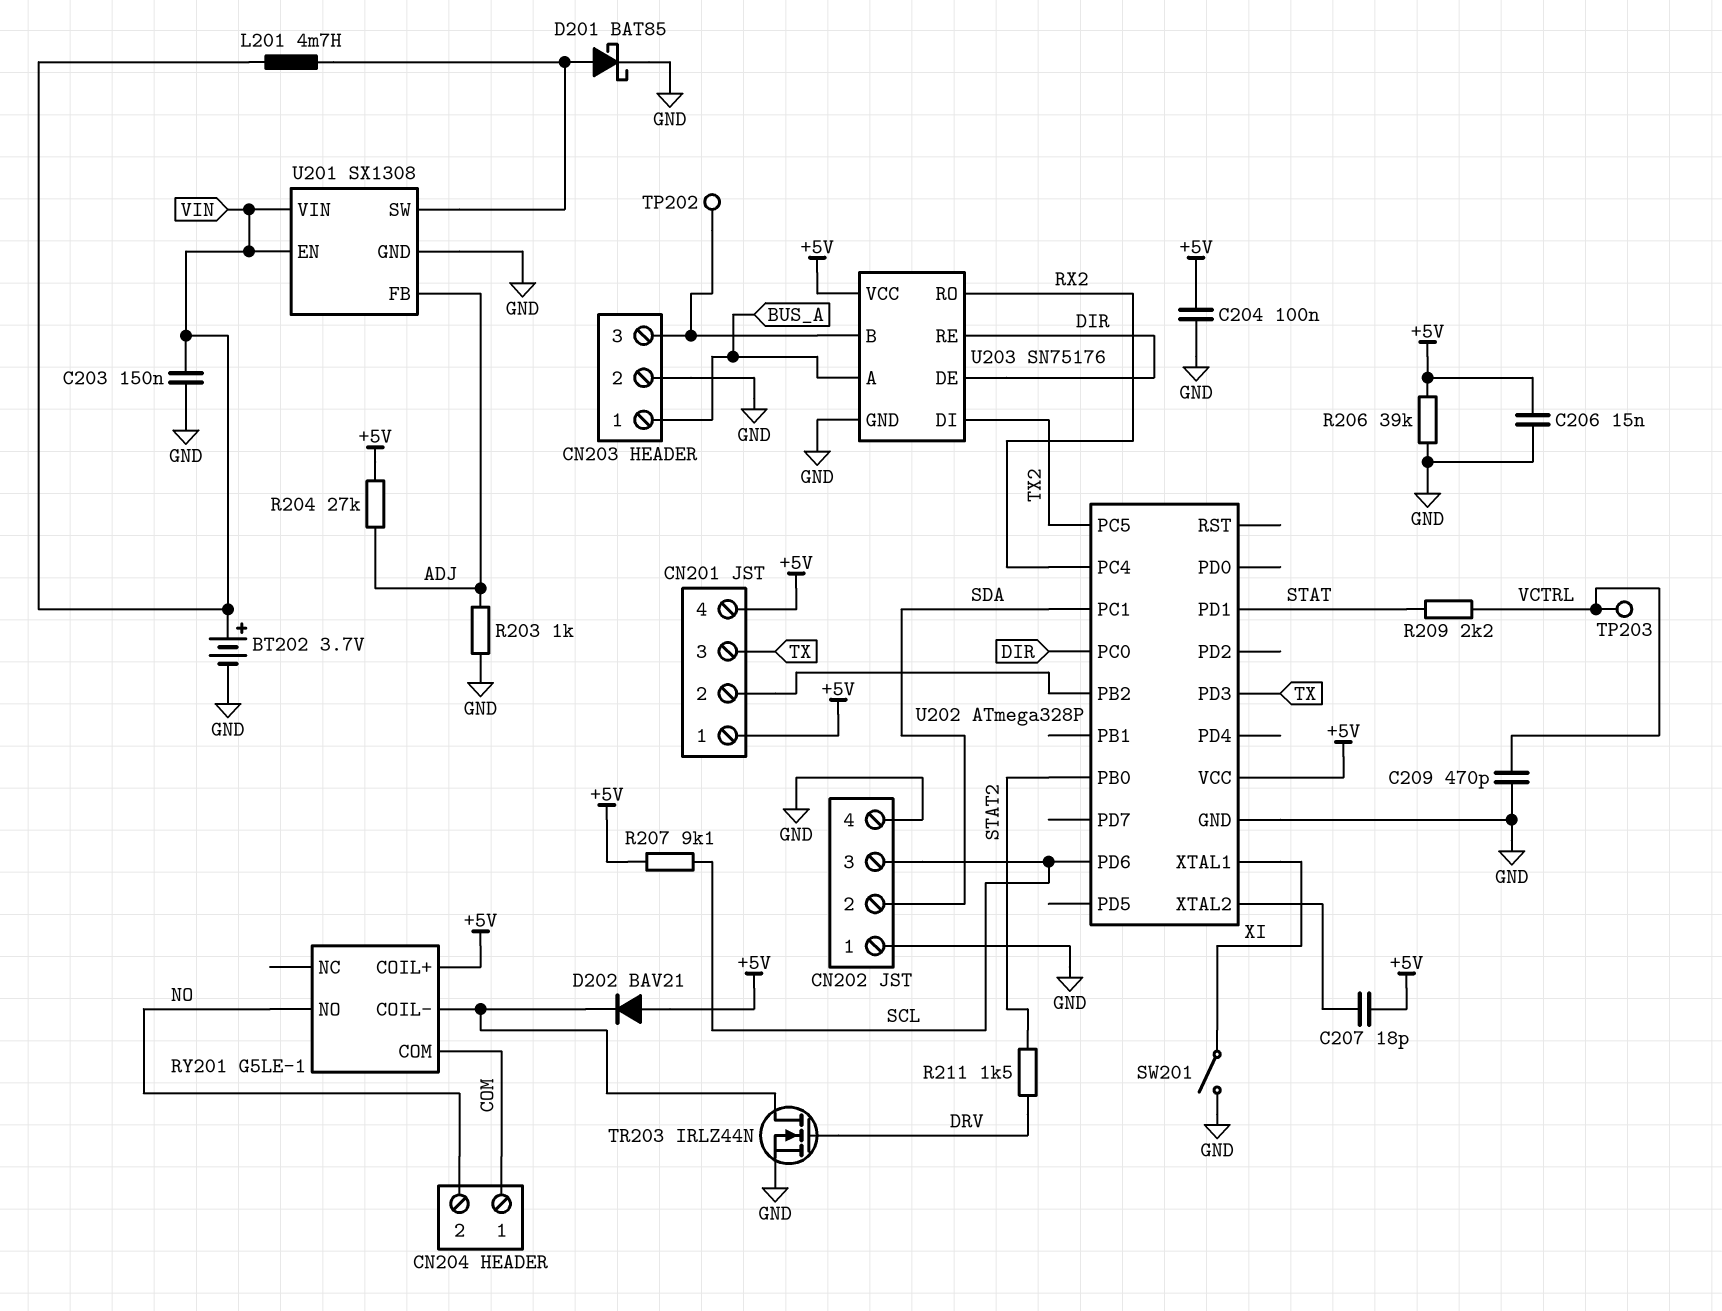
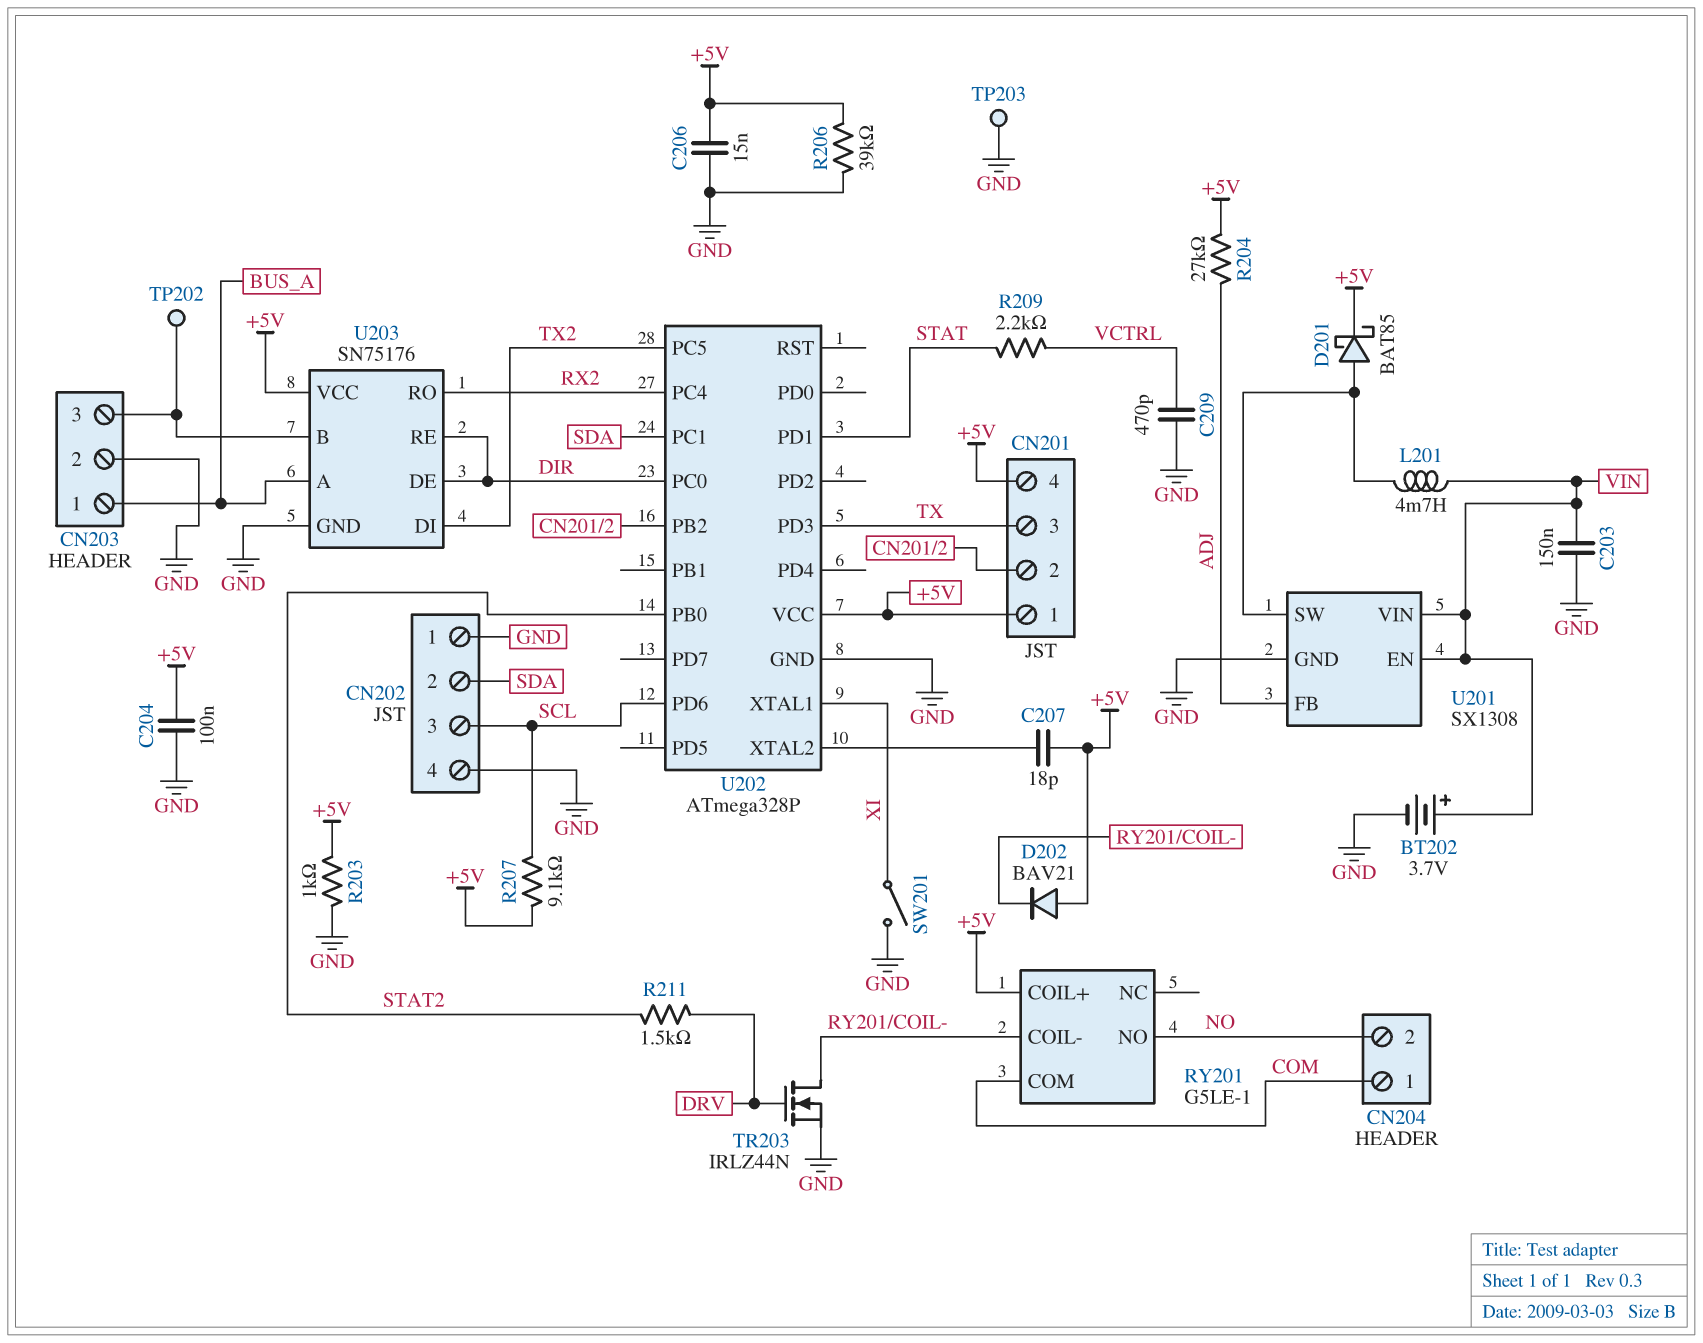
D201: schottky BAT85 (A U201/SW, K GND) -> schottky BAT85 (A U201/SW, K +5V)
R203: 1k (ADJ, GND) -> 1k (+5V, GND)
TP203: test point (VCTRL) -> test point (GND)

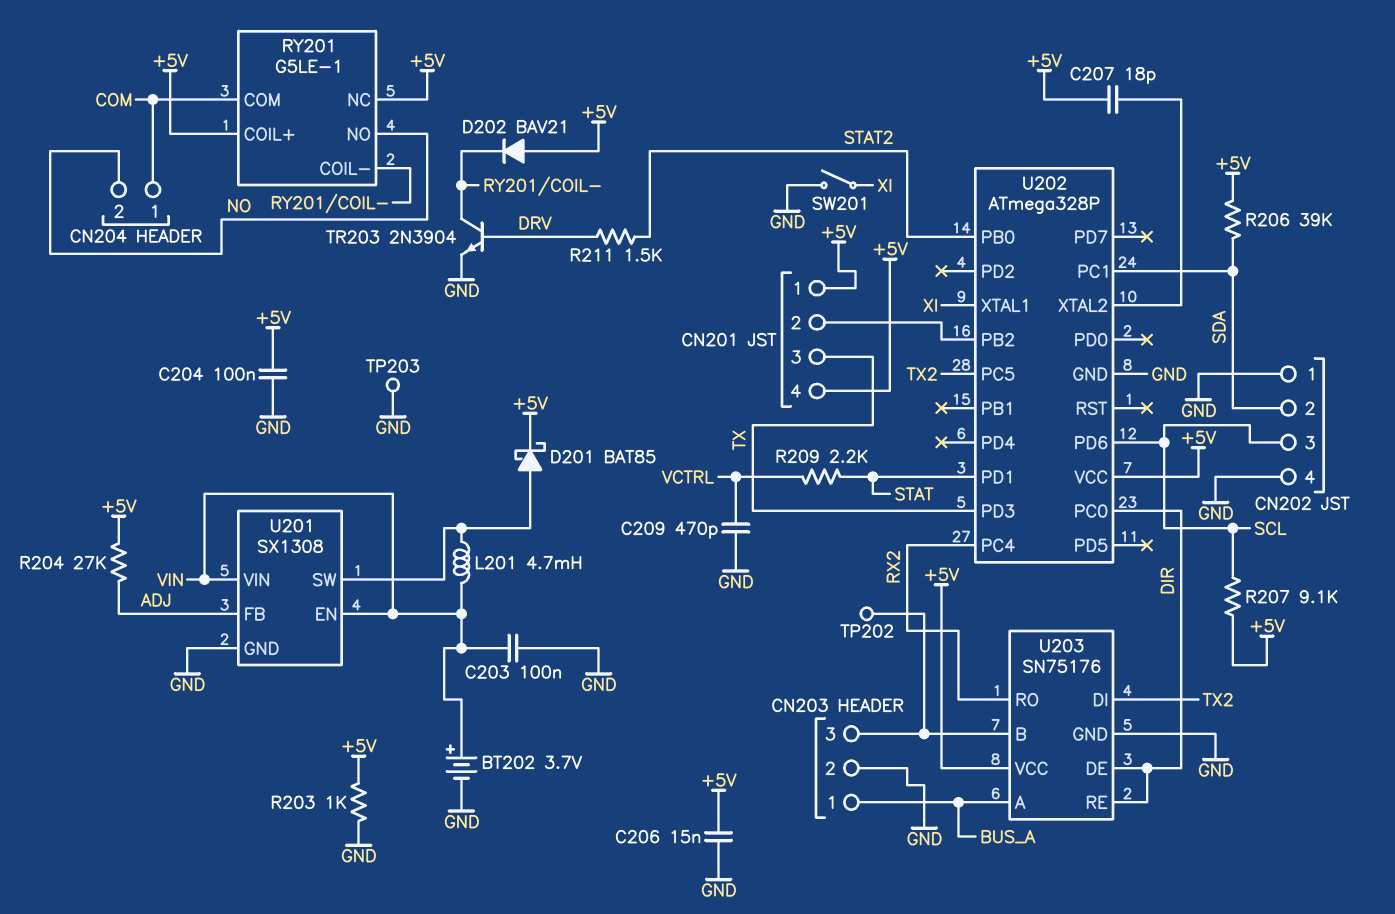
C203: 150nF (GND, VIN) -> 100nF (GND, VIN)
R206: 39k (+5V, GND) -> 39k (+5V, SDA)
RY201 pin NC: none -> +5V
TR203: NMOS IRLZ44N (G DRV, D RY201/COIL-, S GND) -> NPN 2N3904 (B DRV, C RY201/COIL-, E GND)

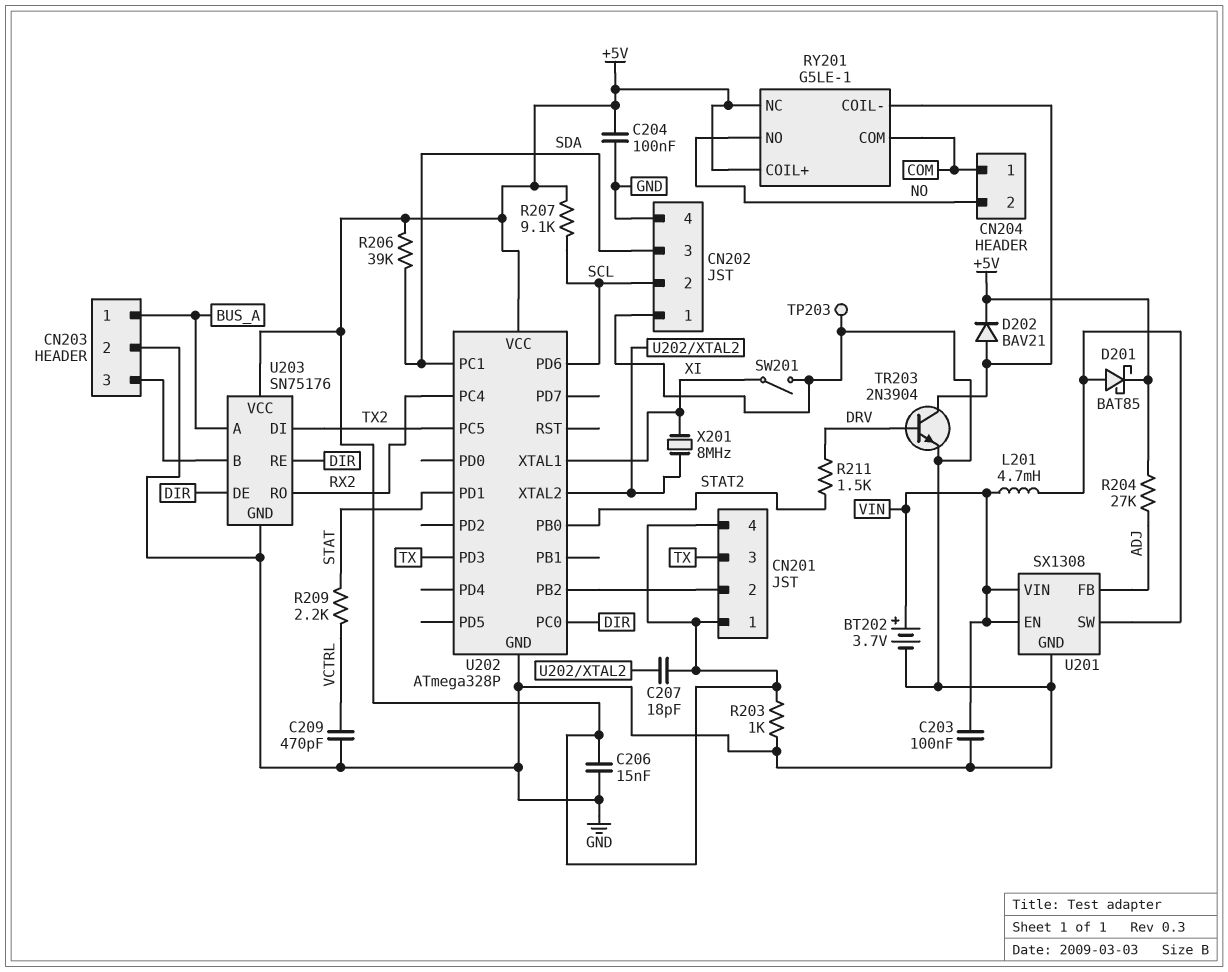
CN202 pin 2: SDA -> SCL
CN202 pin 3: SCL -> SDA
D202: diode BAV21 (A +5V, K RY201/COIL-) -> diode BAV21 (A RY201/COIL-, K +5V)
TP202: test point (CN203/3) -> none
X201: none -> 8MHz (U202/XTAL2, XI)

